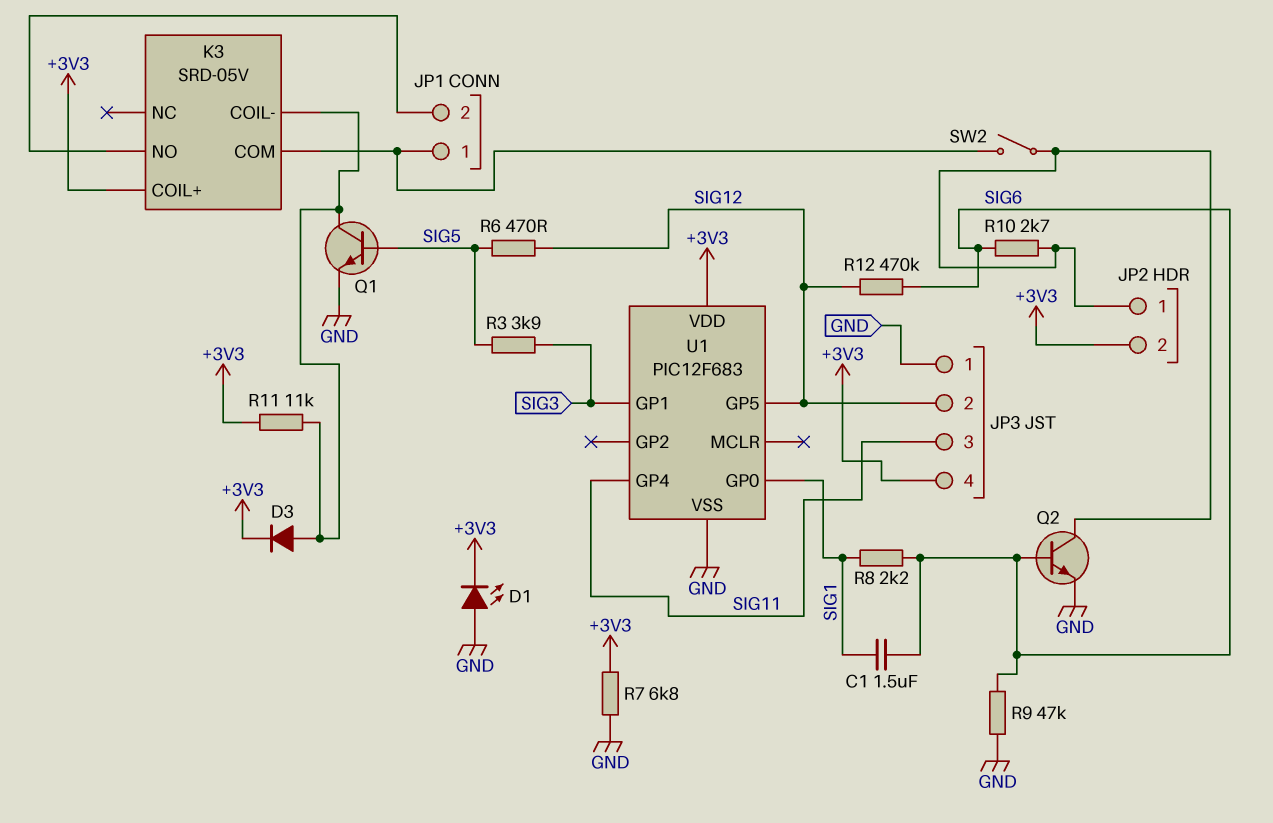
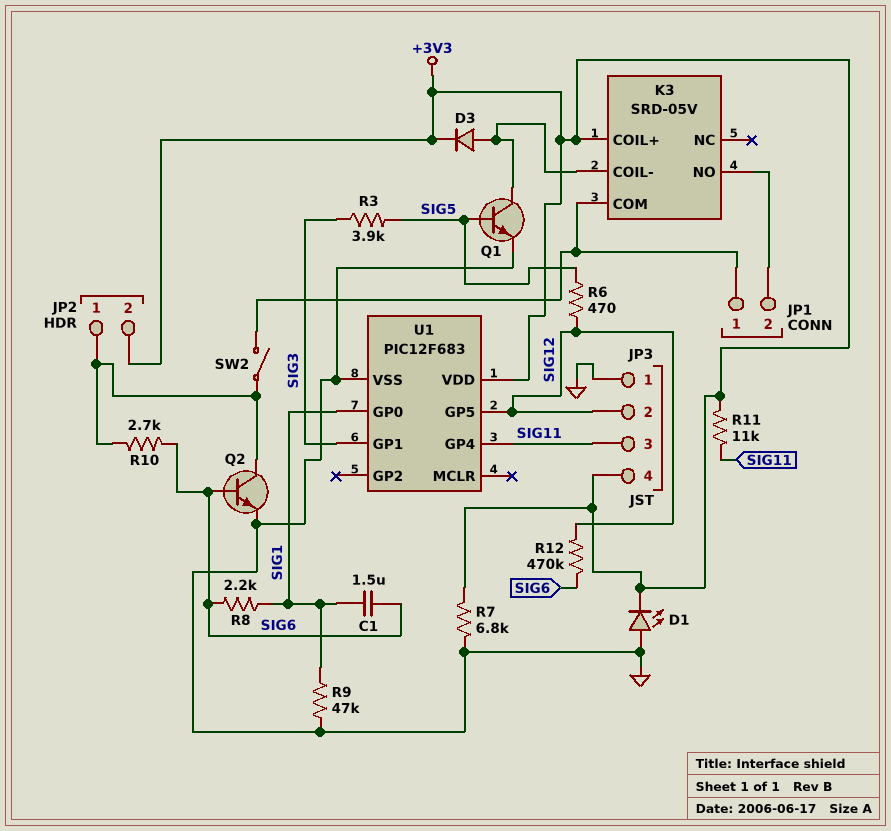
R9: 47k (GND, SIG6) -> 47k (GND, SIG1)
R11: 11k (+3V3, K3/COIL-) -> 11k (+3V3, SIG11)

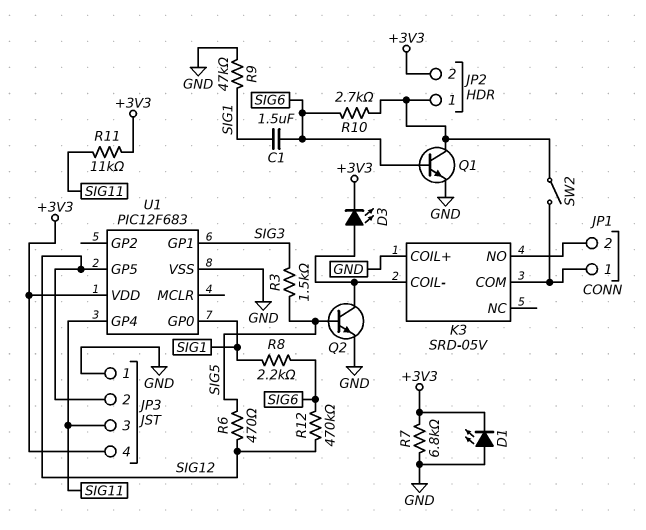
D3: diode (A K3/COIL-, K +3V3) -> LED (A K3/COIL-, K +3V3)
K3 pin COIL+: +3V3 -> GND
Q1: NPN (B SIG5, C K3/COIL-, E GND) -> NPN (B SIG6, C JP2/1, E GND)
Q2: NPN (B SIG6, C JP2/1, E GND) -> NPN (B SIG5, C K3/COIL-, E GND)
R3: 3.9k (SIG3, SIG5) -> 1.5k (SIG3, SIG5)

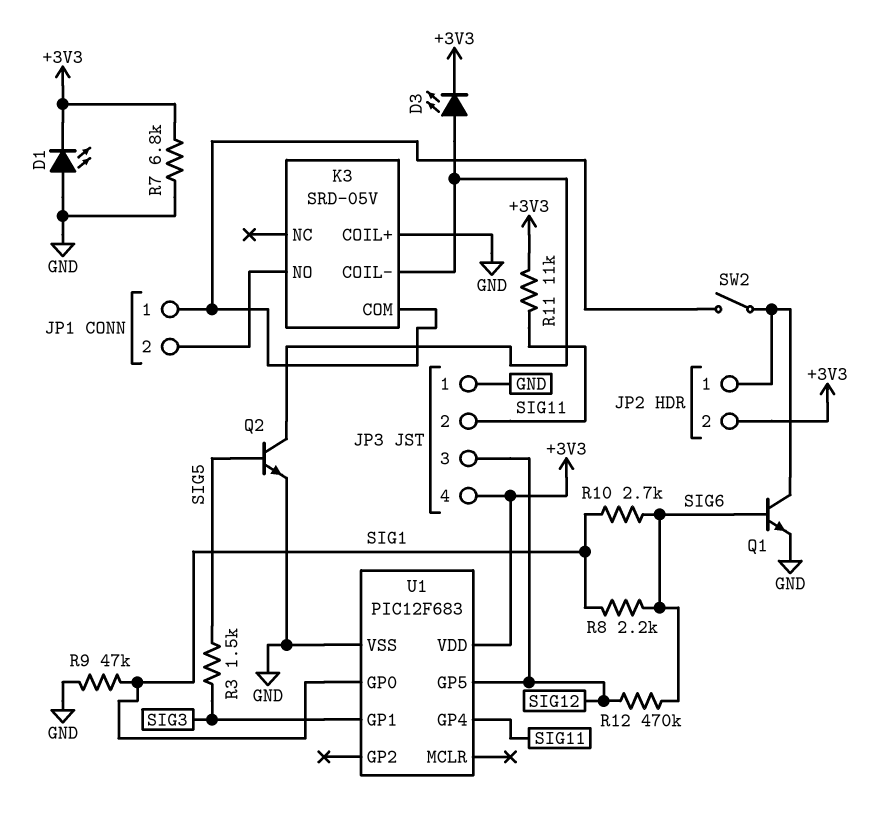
C1: 1.5uF (SIG1, SIG6) -> none
JP3 pin 2: SIG12 -> SIG11
JP3 pin 3: SIG11 -> SIG12
R6: 470 (SIG5, SIG12) -> none
R10: 2.7k (JP2/1, SIG6) -> 2.7k (SIG1, SIG6)

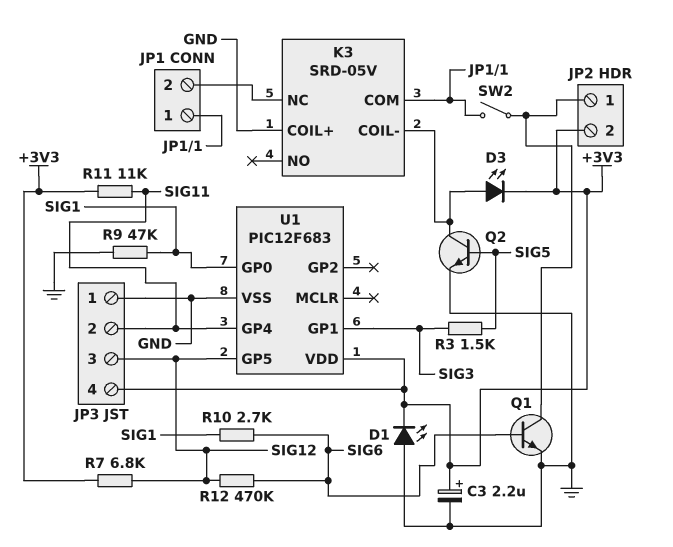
C3: none -> 2.2uF (plus +3V3, minus GND)
K3 pin NC: none -> JP1/2
K3 pin NO: JP1/2 -> none
R7: 6.8k (+3V3, GND) -> 6.8k (+3V3, SIG12)
R8: 2.2k (SIG1, SIG6) -> none

